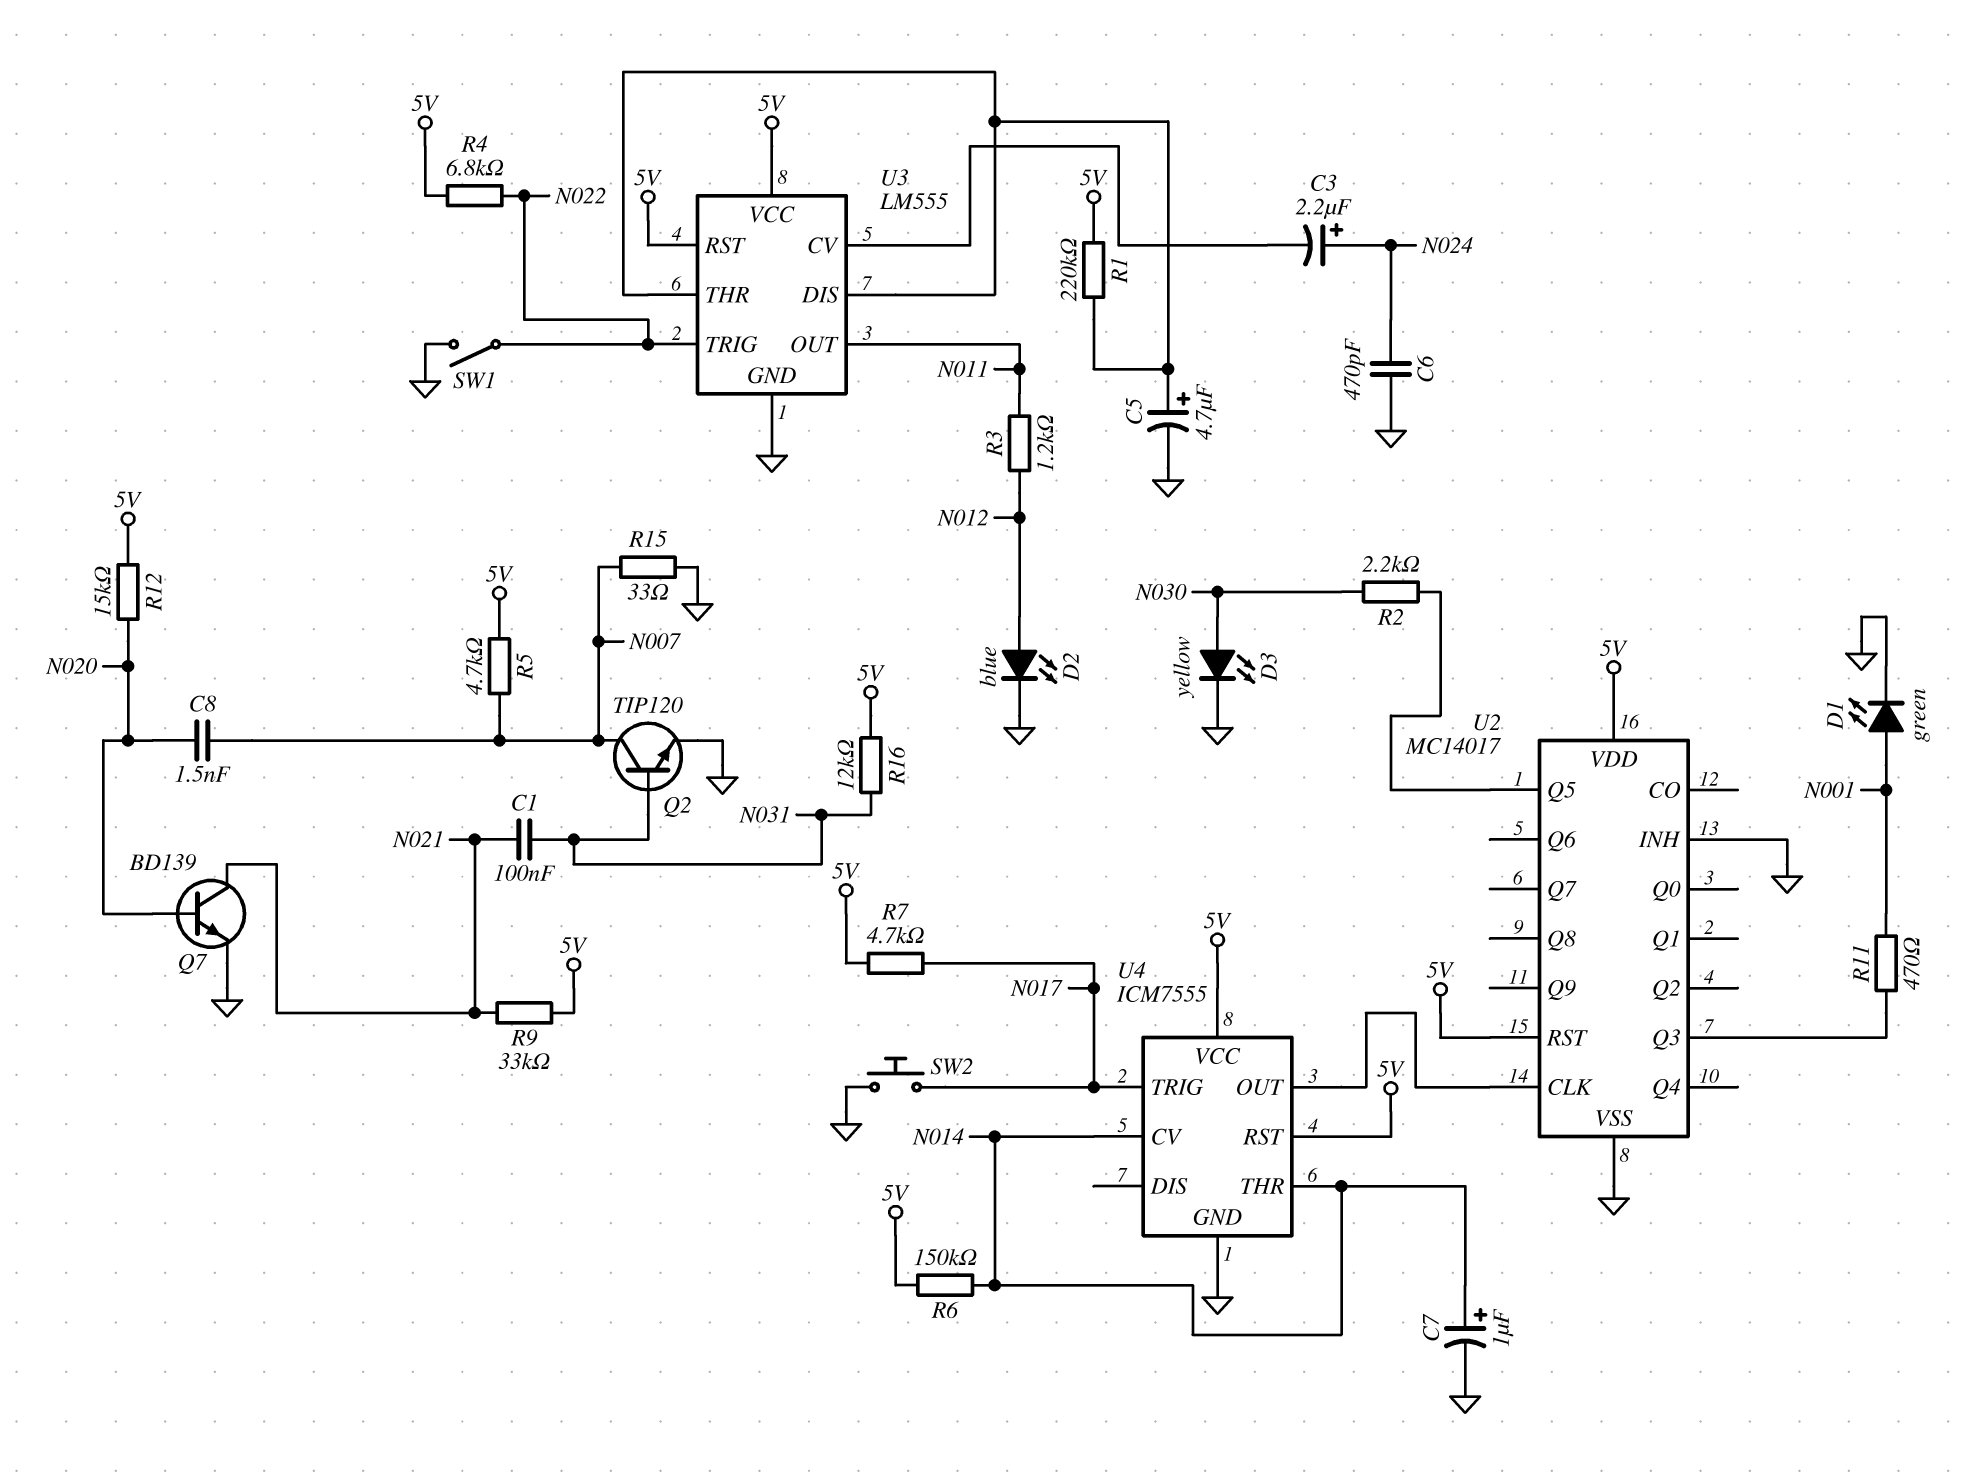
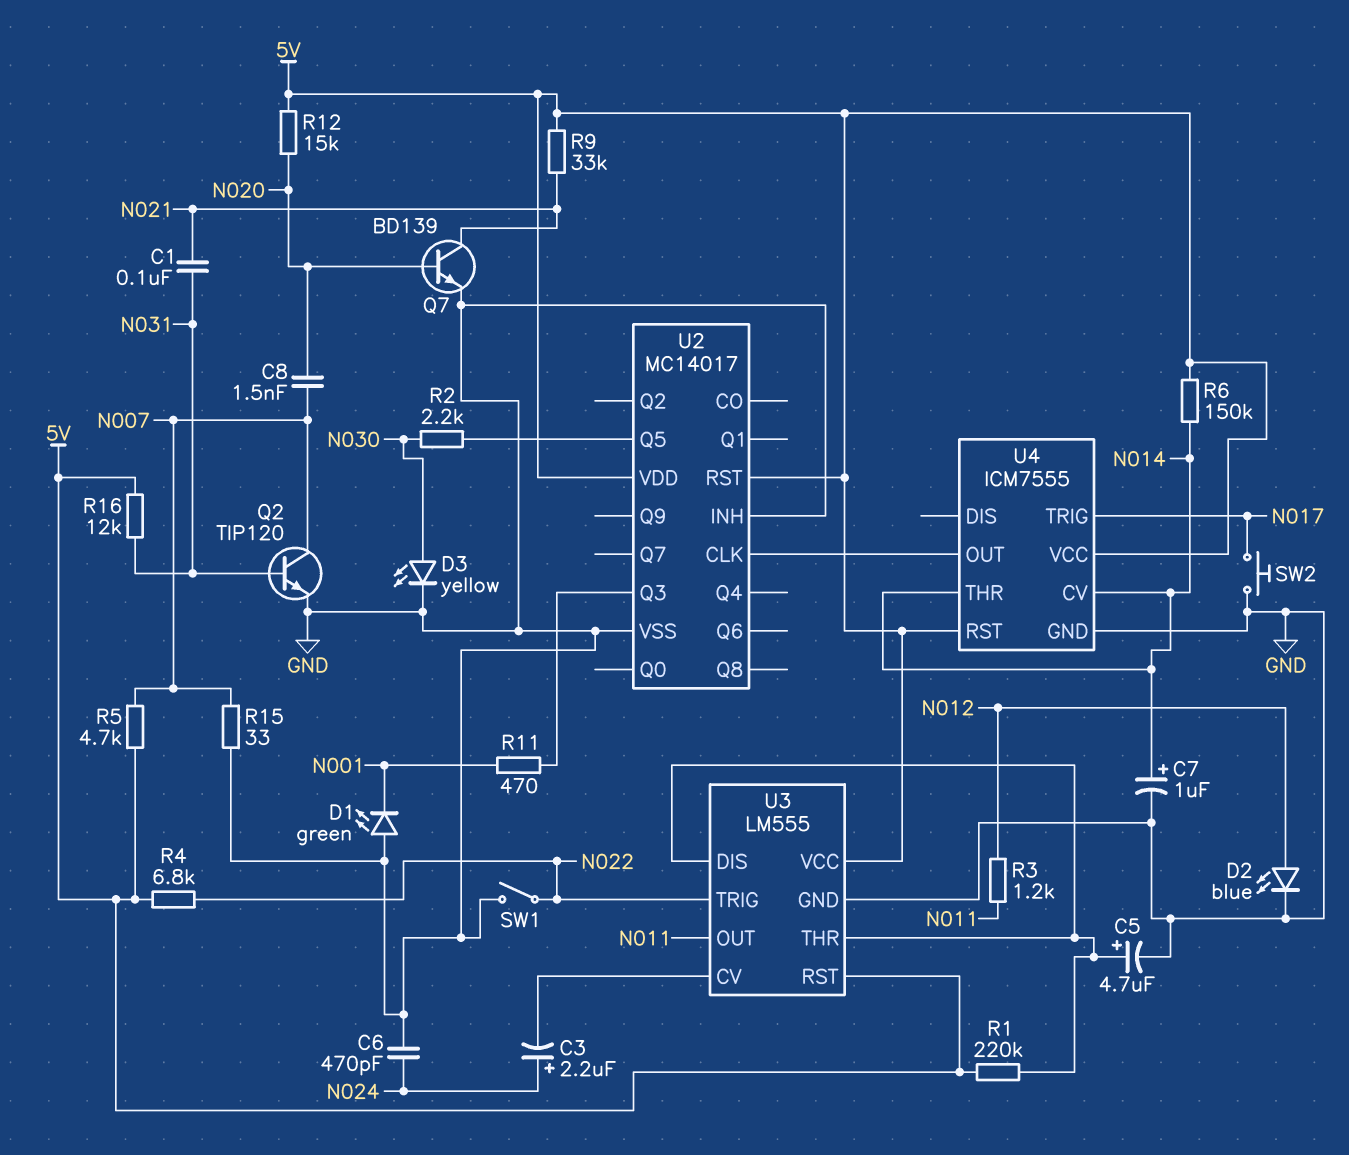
D1: LED green (A N001, K GND) -> LED green (A GND, K N001)
R7: 4.7k (5V, N017) -> none

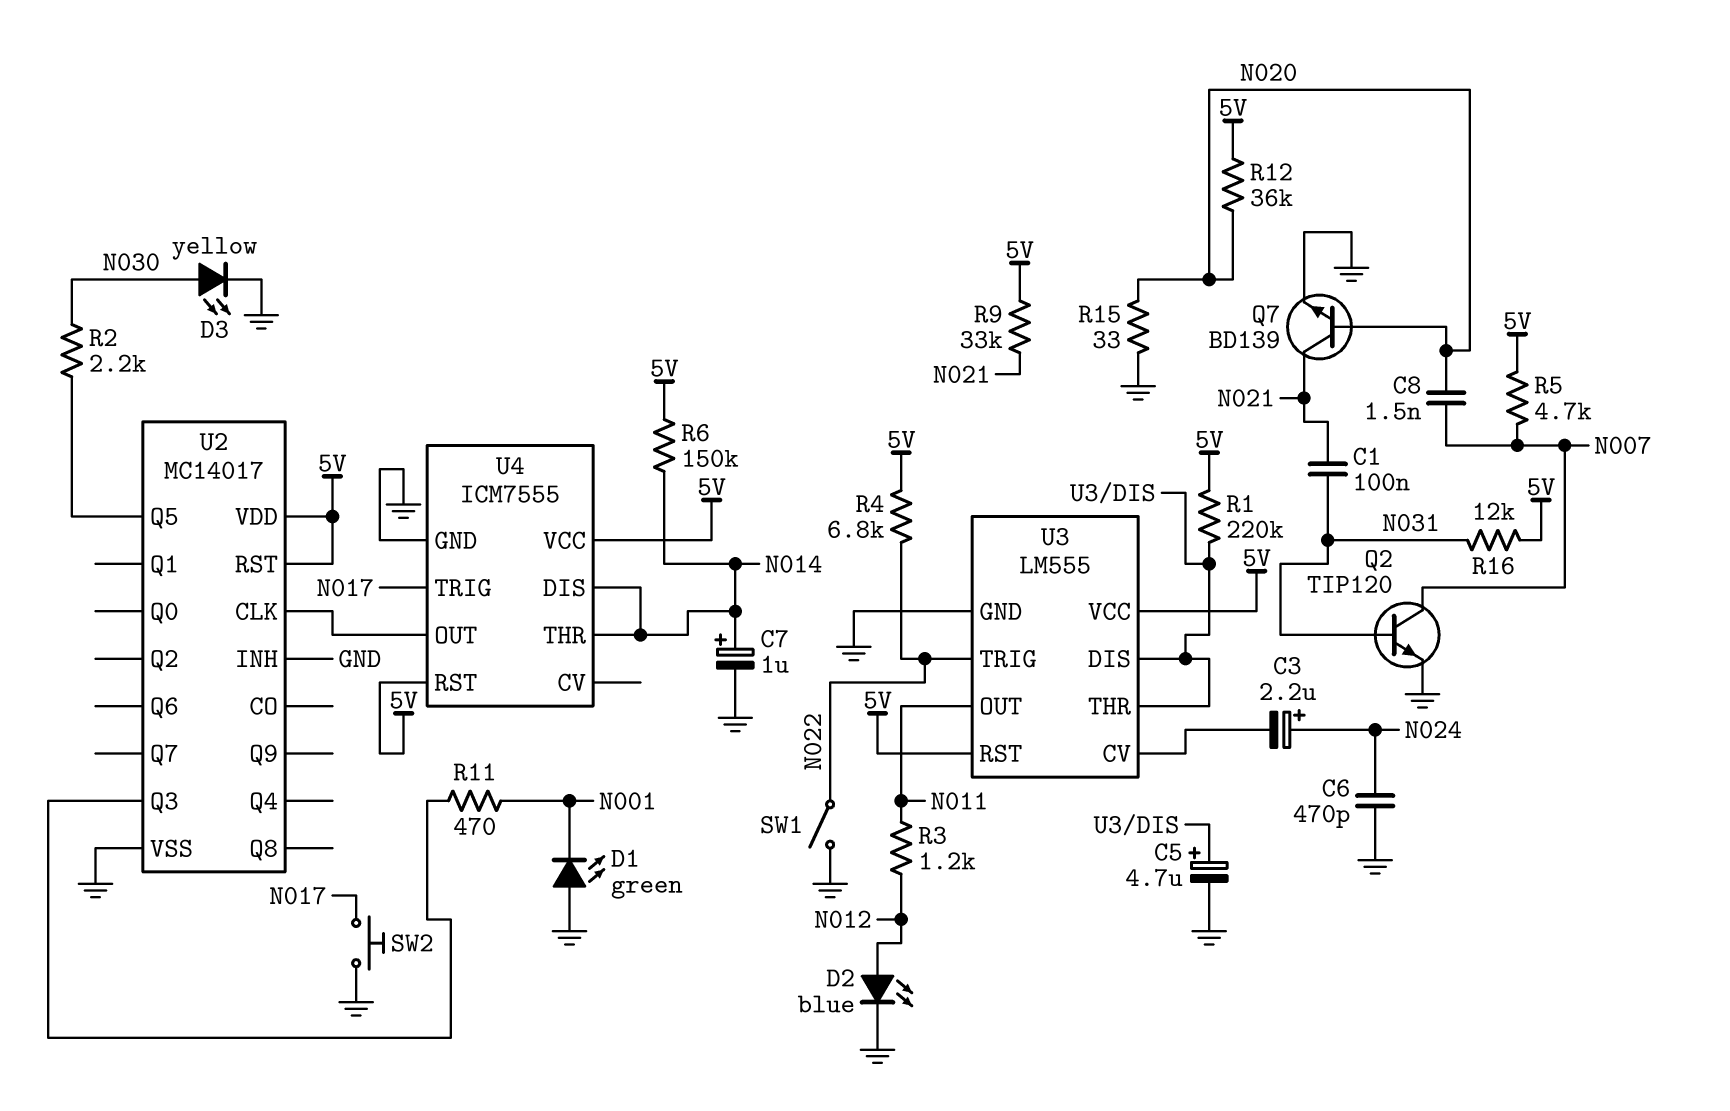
R12: 15k (5V, N020) -> 36k (5V, N020)
R15: 33 (GND, N007) -> 33 (GND, N020)
U4 pin CV: N014 -> none
U4 pin DIS: none -> N014

